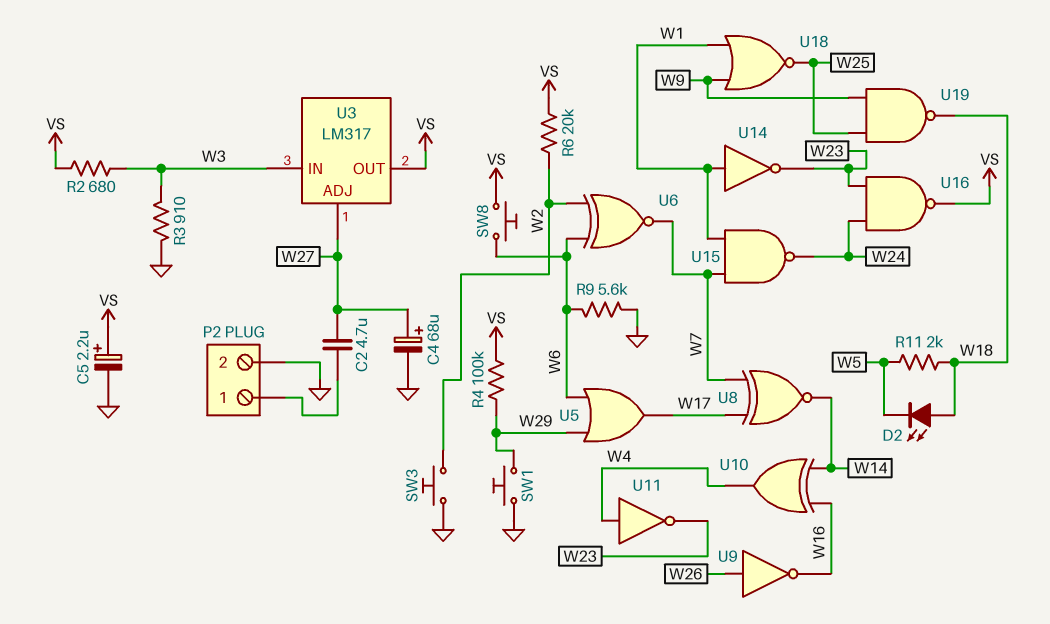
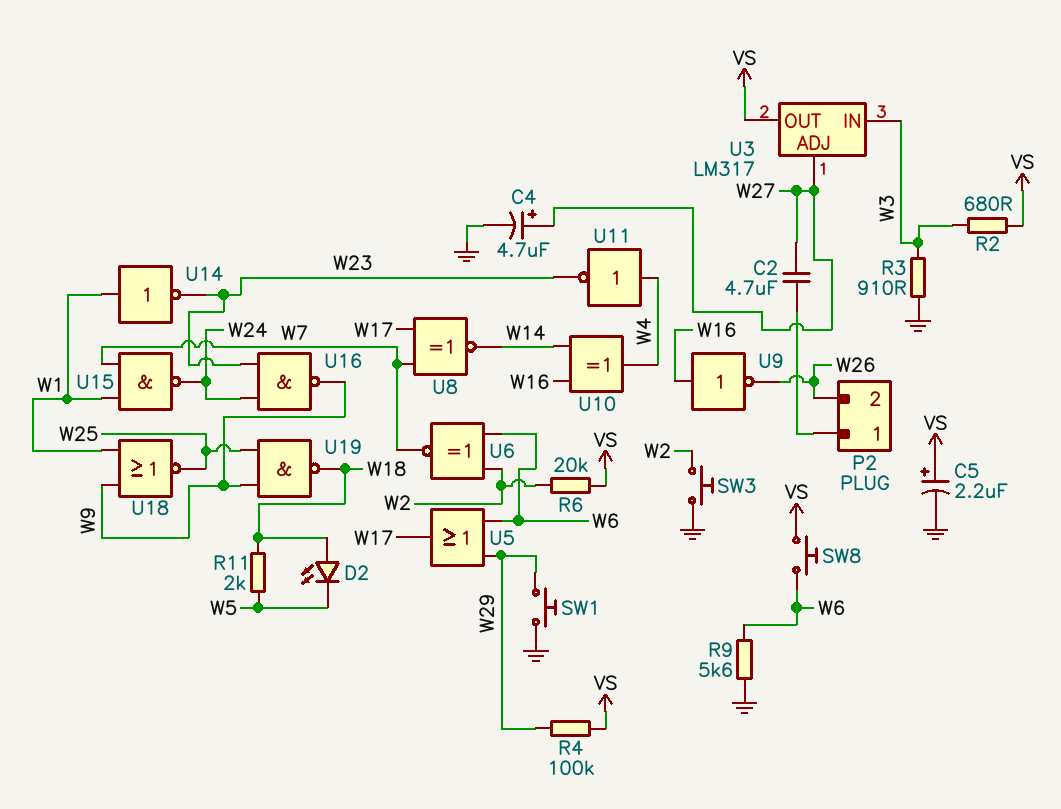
C4: 68uF (plus W27, minus GND) -> 4.7uF (plus W27, minus GND)
P2 pin 2: GND -> W26
U9: NOT (in W26, out W16) -> NOT (in W16, out W26)
U16: NAND (in W23, in W24, out VS) -> NAND (in W23, in W24, out W9)

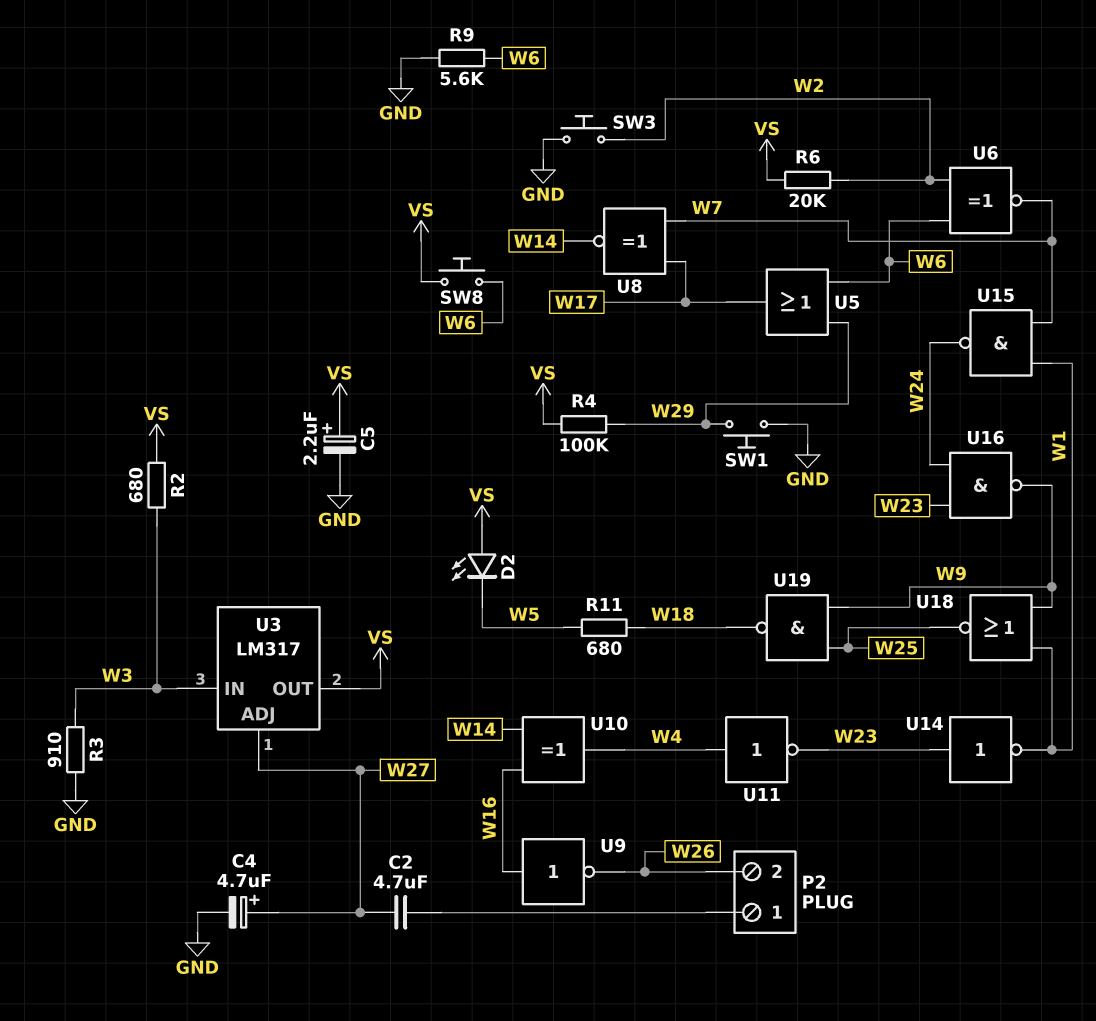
D2: LED (A W18, K W5) -> LED (A VS, K W5)
R11: 2k (W5, W18) -> 680 (W5, W18)
U14: NOT (in W1, out W23) -> NOT (in W23, out W1)

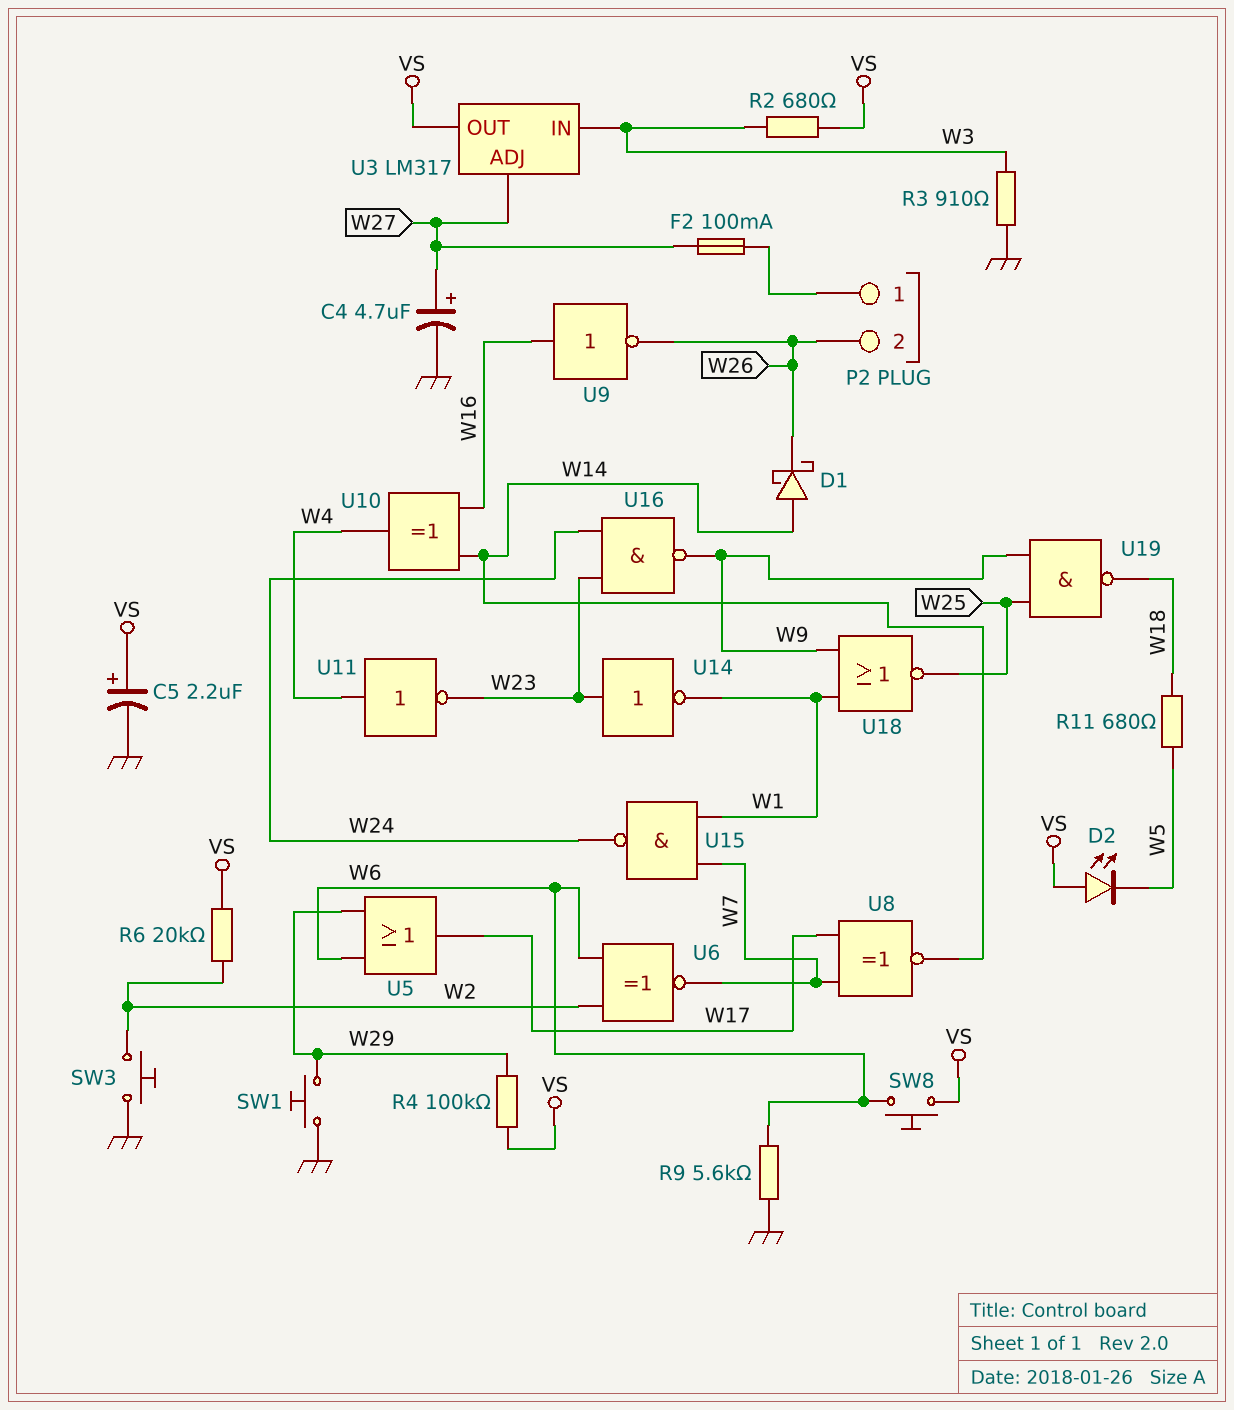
C2: 4.7uF (P2/1, W27) -> none
D1: none -> schottky (A W14, K W26)
F2: none -> 100mA (P2/1, W27)

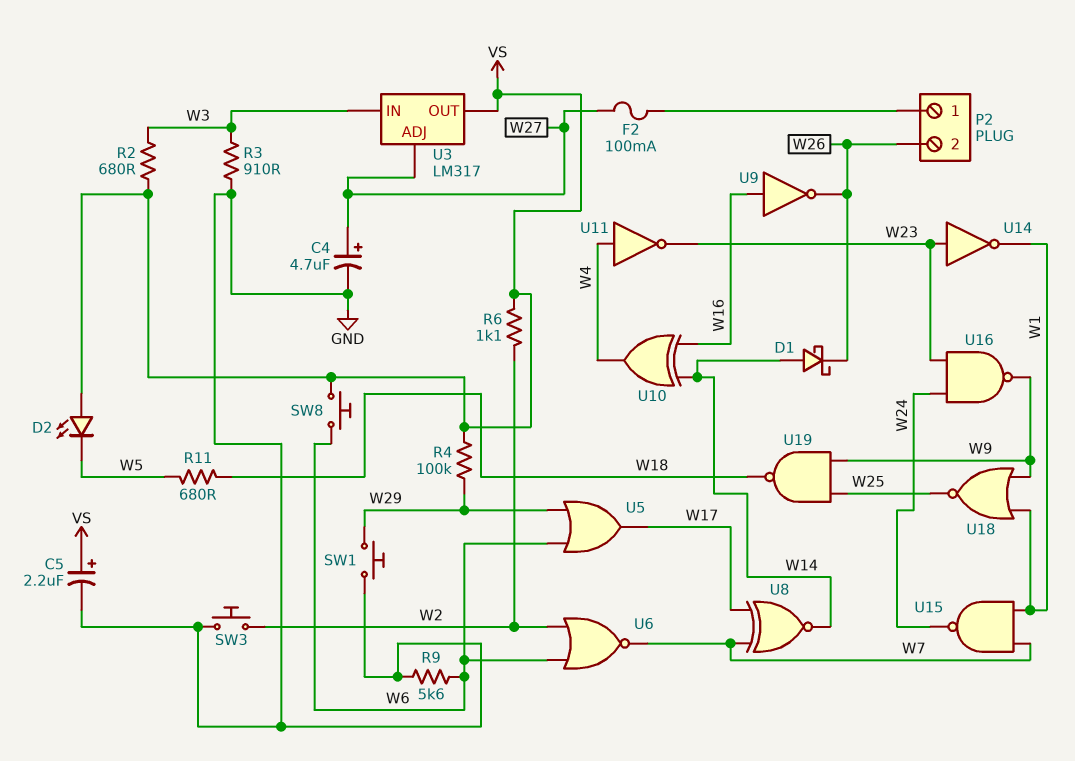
R6: 20k (VS, W2) -> 1.1k (VS, W2)
U6: XNOR (in W2, in W6, out W7) -> NOR (in W2, in W6, out W7)

